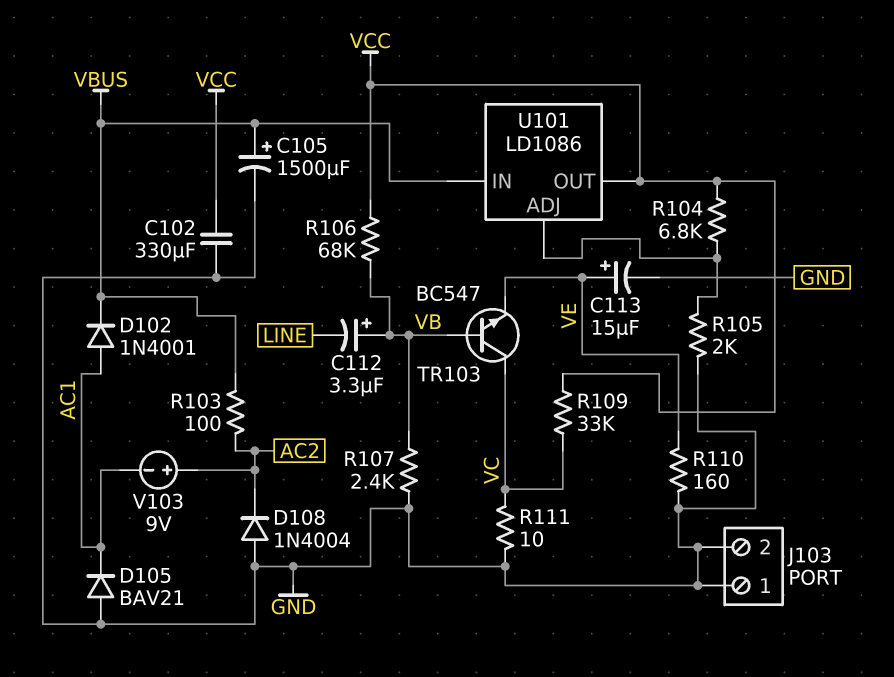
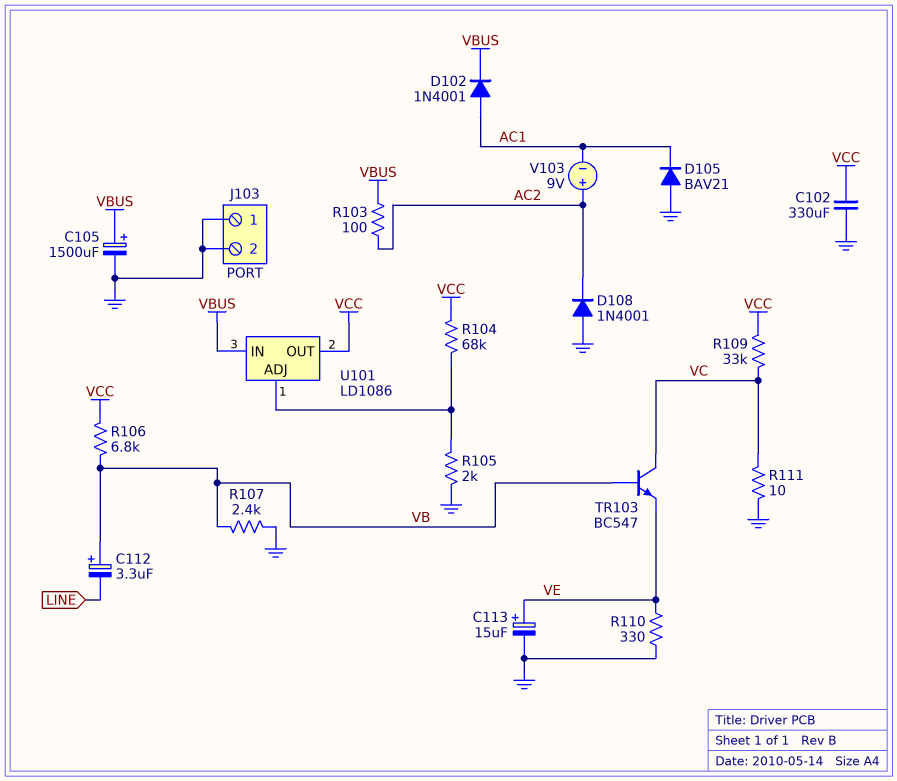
D108: diode 1N4004 (A GND, K AC2) -> diode 1N4001 (A GND, K AC2)
R104: 6.8k (U101/ADJ, VCC) -> 68k (U101/ADJ, VCC)
R106: 68k (VB, VCC) -> 6.8k (VB, VCC)
R110: 160 (GND, VE) -> 330 (GND, VE)

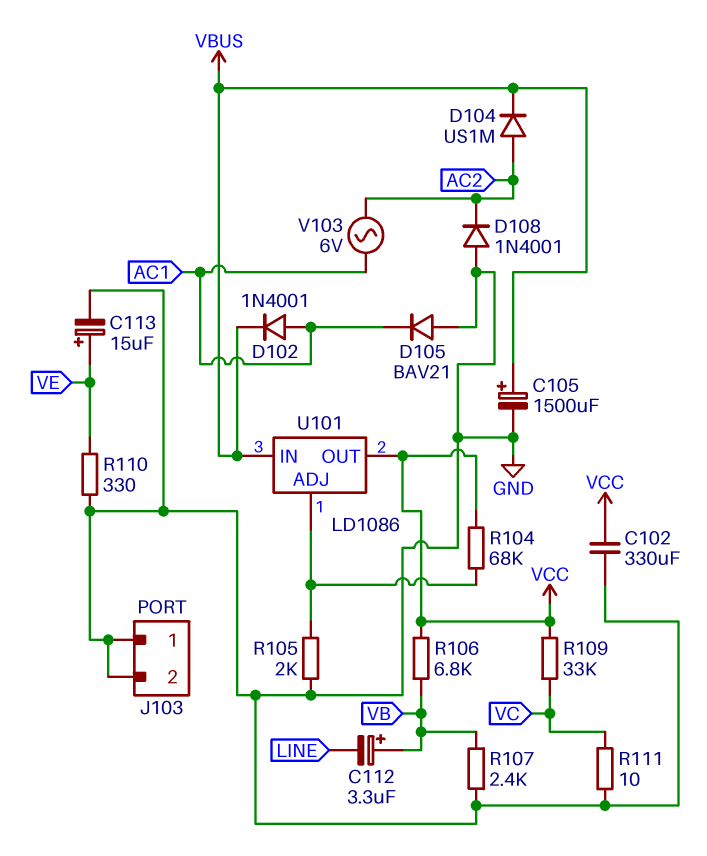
D104: none -> diode US1M (A AC2, K VBUS)
R103: 100 (AC2, VBUS) -> none
TR103: NPN BC547 (B VB, C VC, E VE) -> none
V103: 9V (plus AC2, minus AC1) -> AC 6V (AC1, AC2)

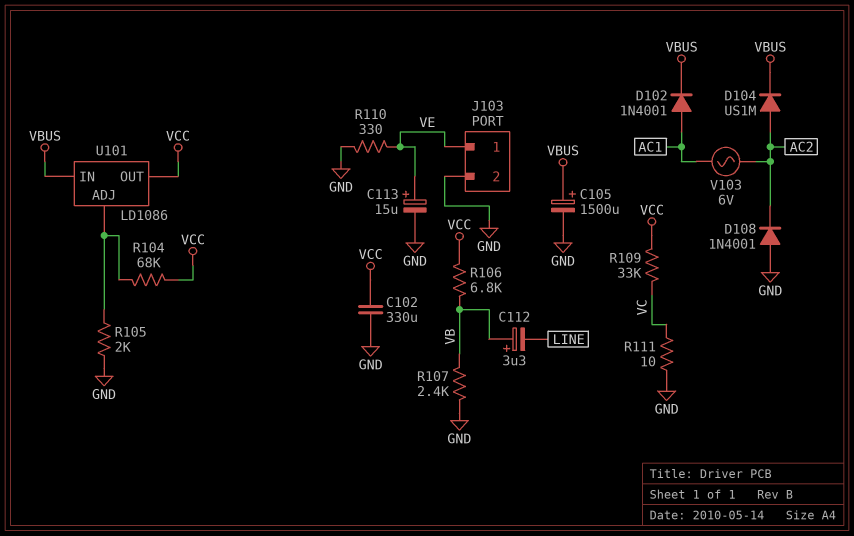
D105: diode BAV21 (A GND, K AC1) -> none
J103 pin 1: GND -> VE

